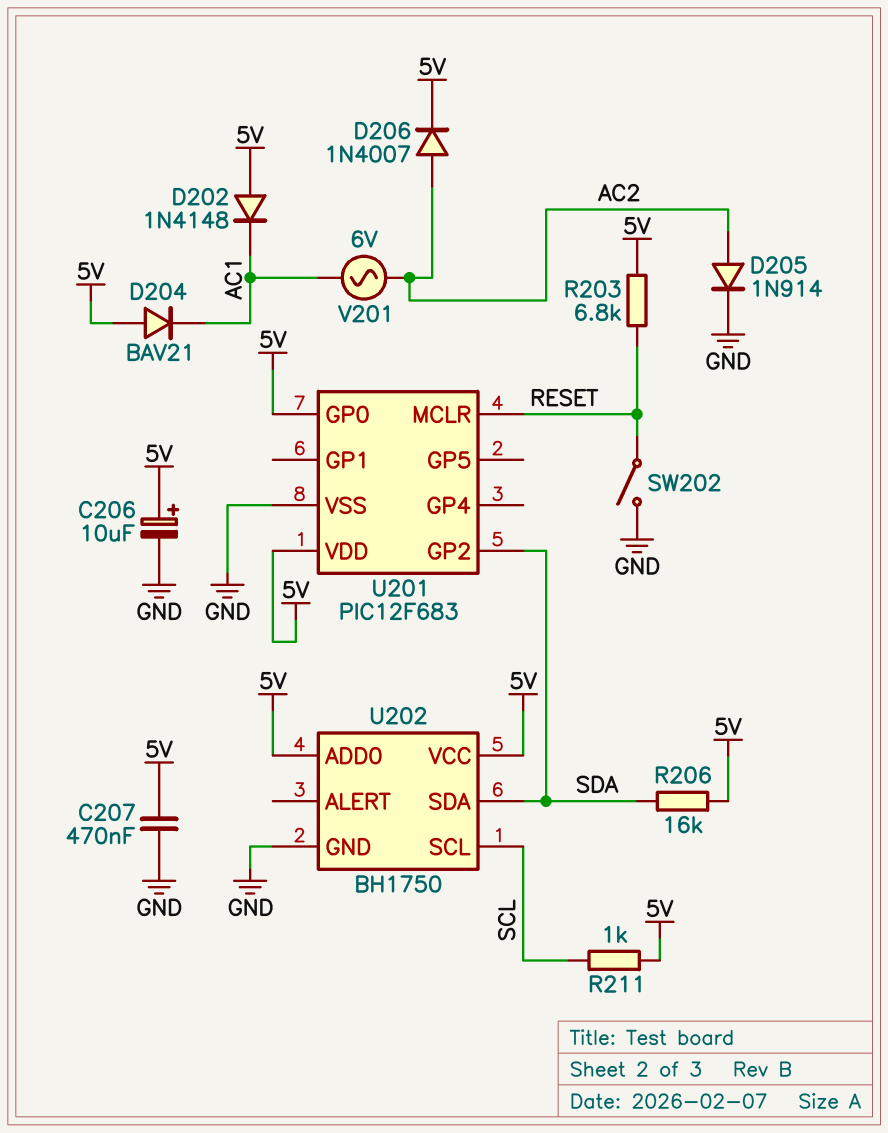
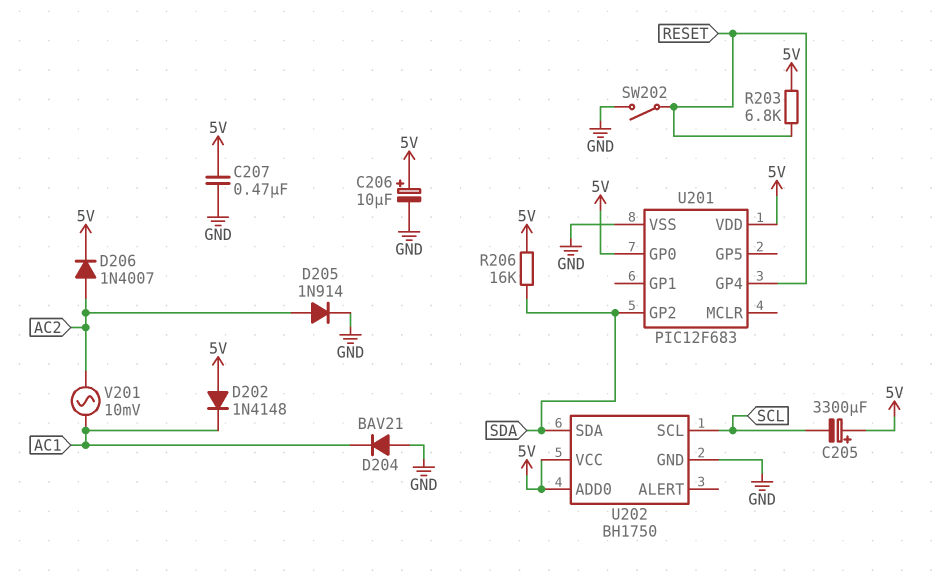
C205: none -> 3300uF (plus 5V, minus SCL)
D204: diode BAV21 (A 5V, K AC1) -> diode BAV21 (A GND, K AC1)
R211: 1k (5V, SCL) -> none
U201 pin GP4: none -> RESET
U201 pin MCLR: RESET -> none
V201: AC 6V (AC1, AC2) -> AC 10mV (AC1, AC2)

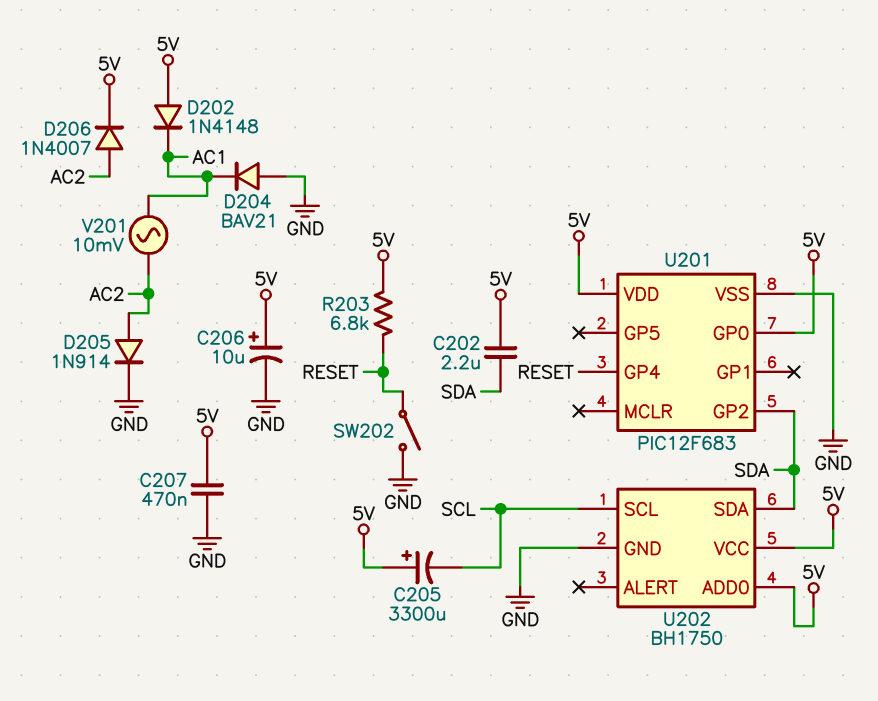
C202: none -> 2.2uF (5V, SDA)
R206: 16k (5V, SDA) -> none

